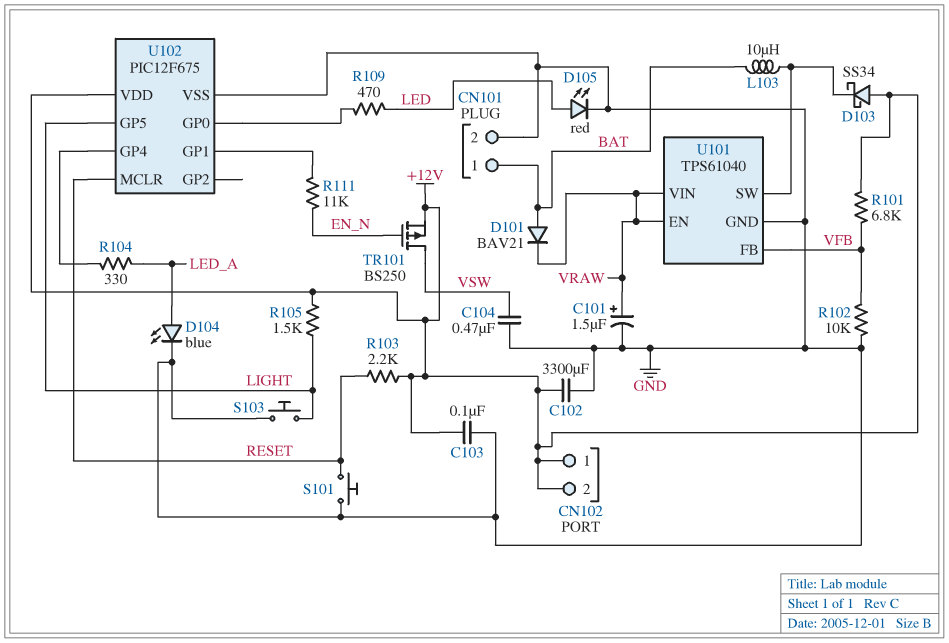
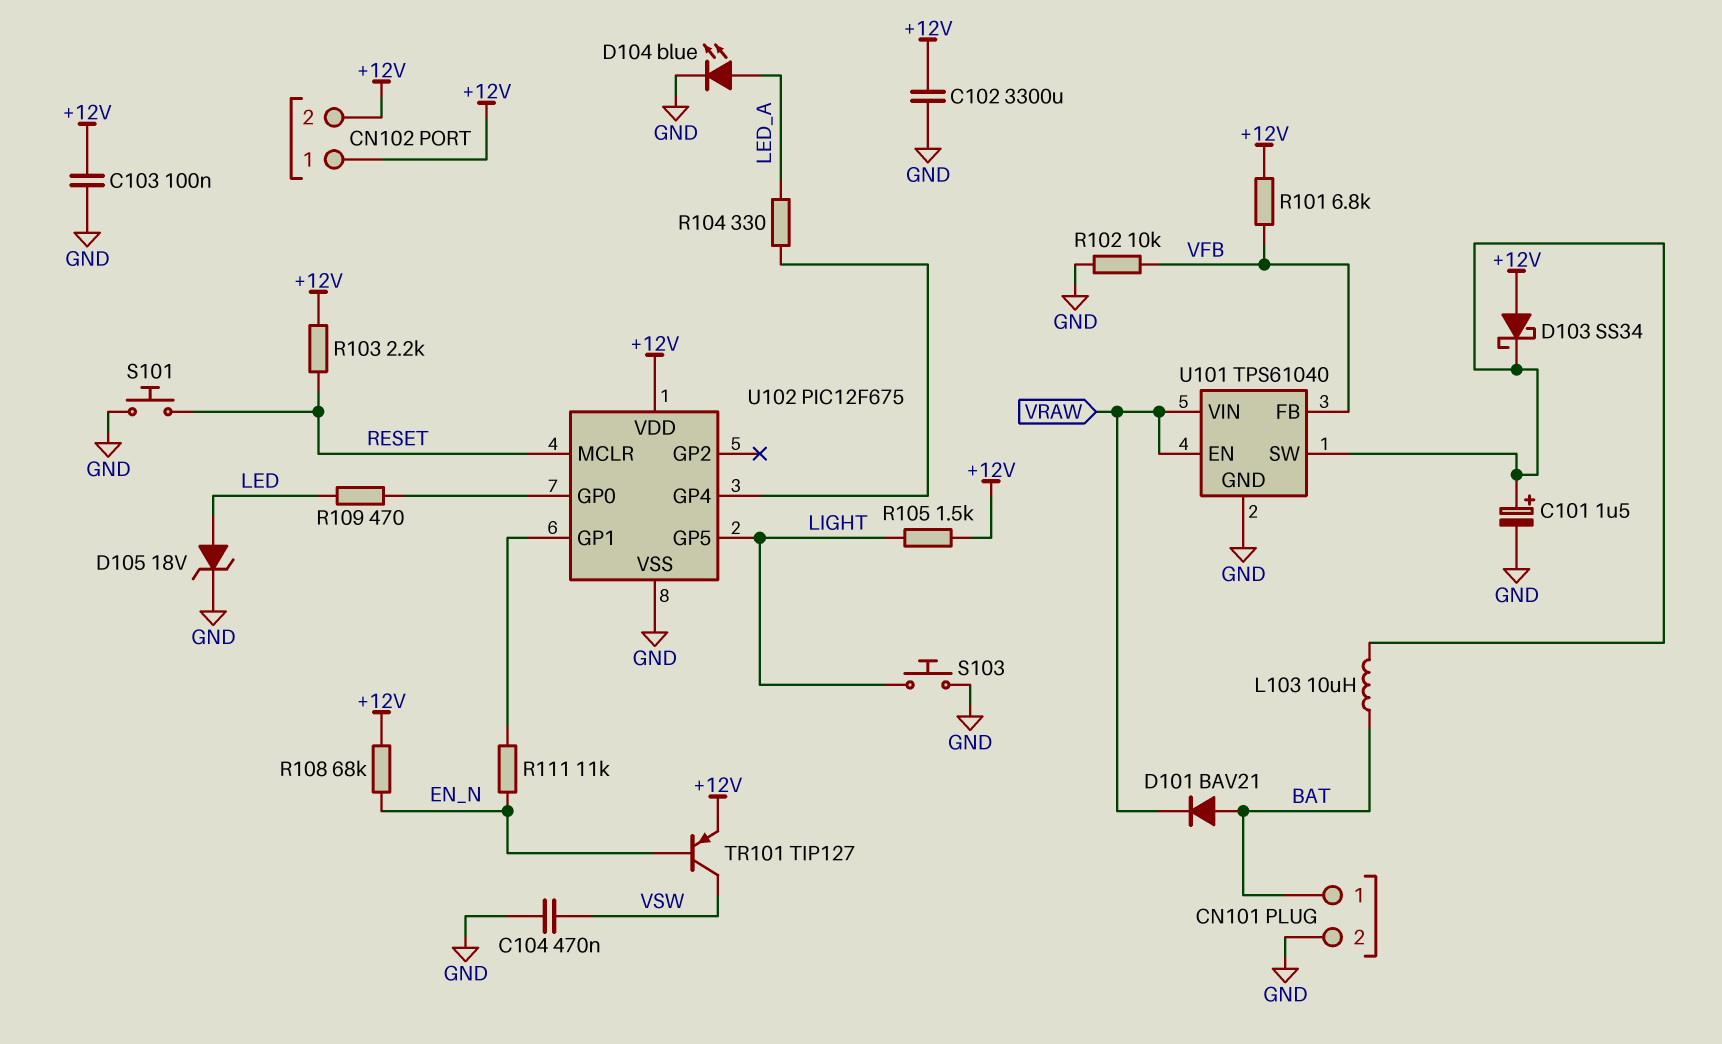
C101: 1.5uF (plus VRAW, minus GND) -> 1.5uF (plus U101/SW, minus GND)
D105: LED red (A LED, K GND) -> zener 18V (A LED, K GND)
R108: none -> 68k (+12V, EN_N)
TR101: PMOS BS250 (G EN_N, D VSW, S +12V) -> PNP TIP127 (B EN_N, C VSW, E +12V)

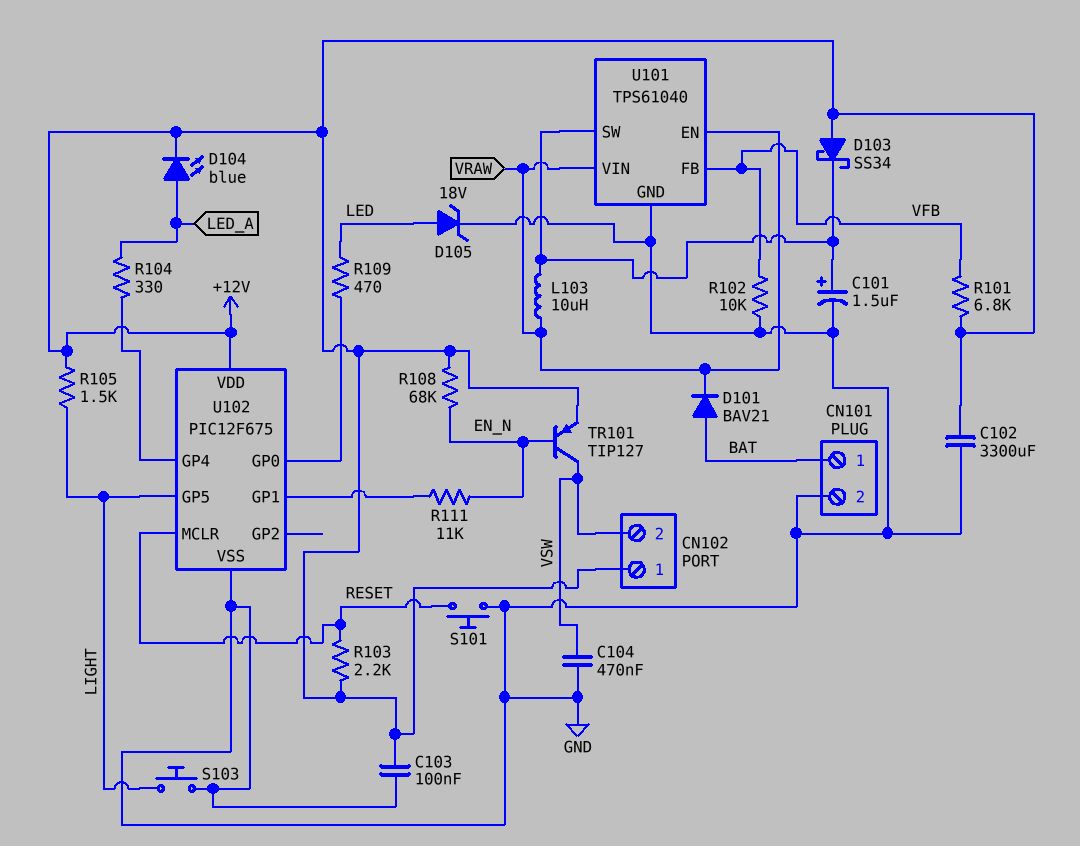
CN102 pin 2: +12V -> VSW
D104: LED blue (A LED_A, K GND) -> LED blue (A LED_A, K +12V)
L103: 10uH (BAT, U101/SW) -> 10uH (U101/SW, VRAW)

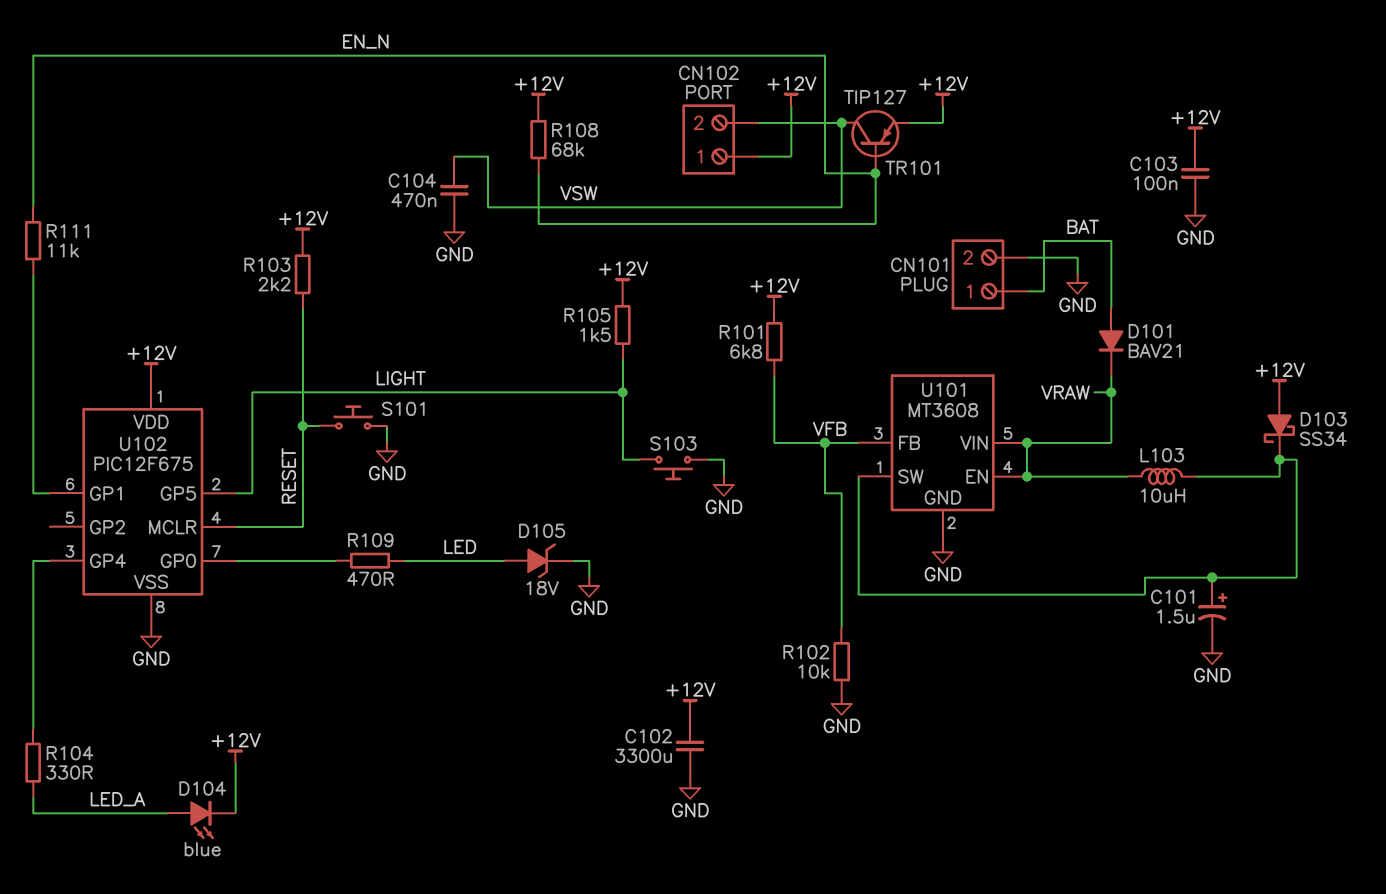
U101: TPS61040 -> MT3608

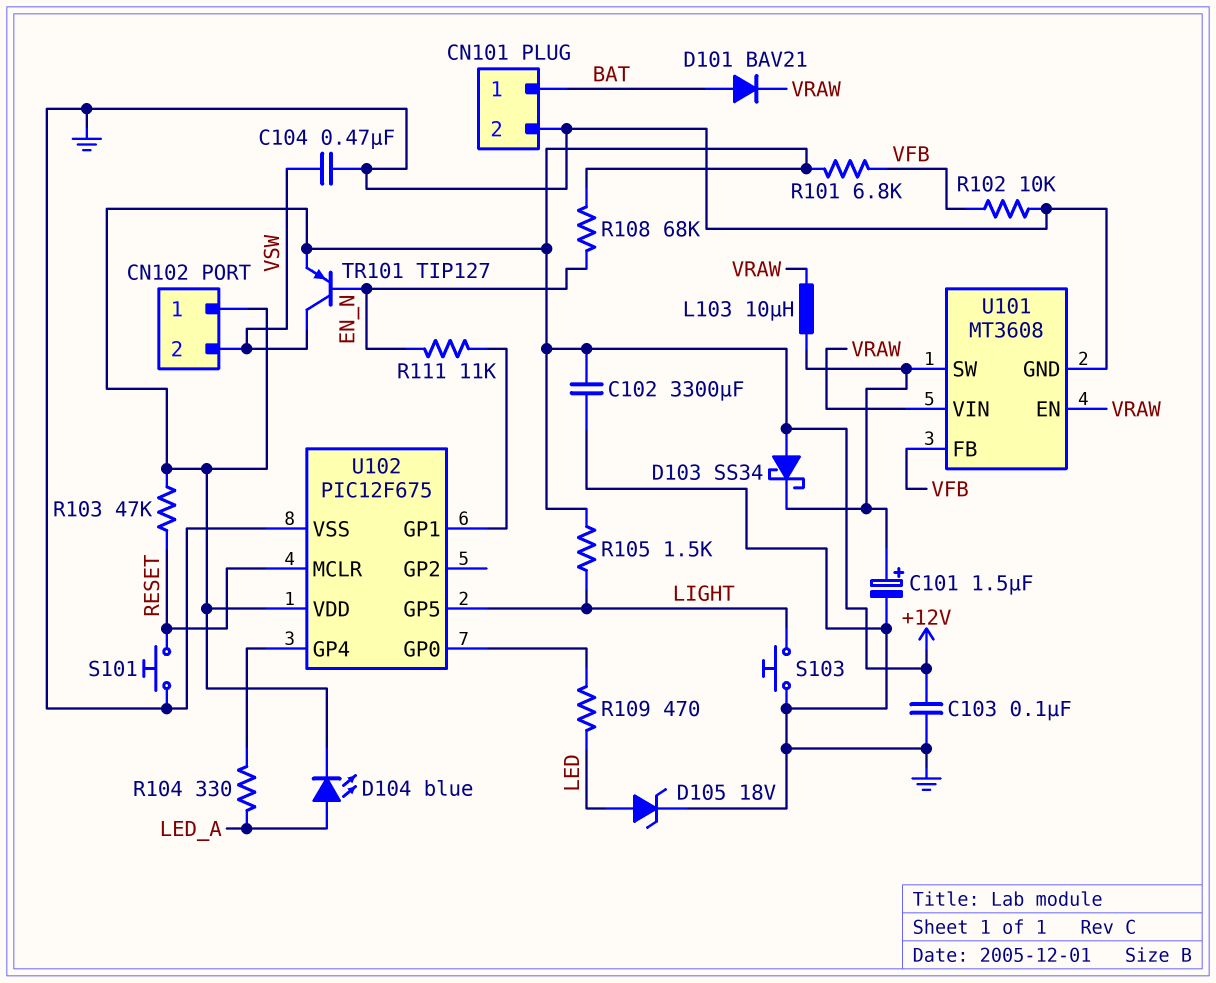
R103: 2.2k (+12V, RESET) -> 47k (+12V, RESET)

